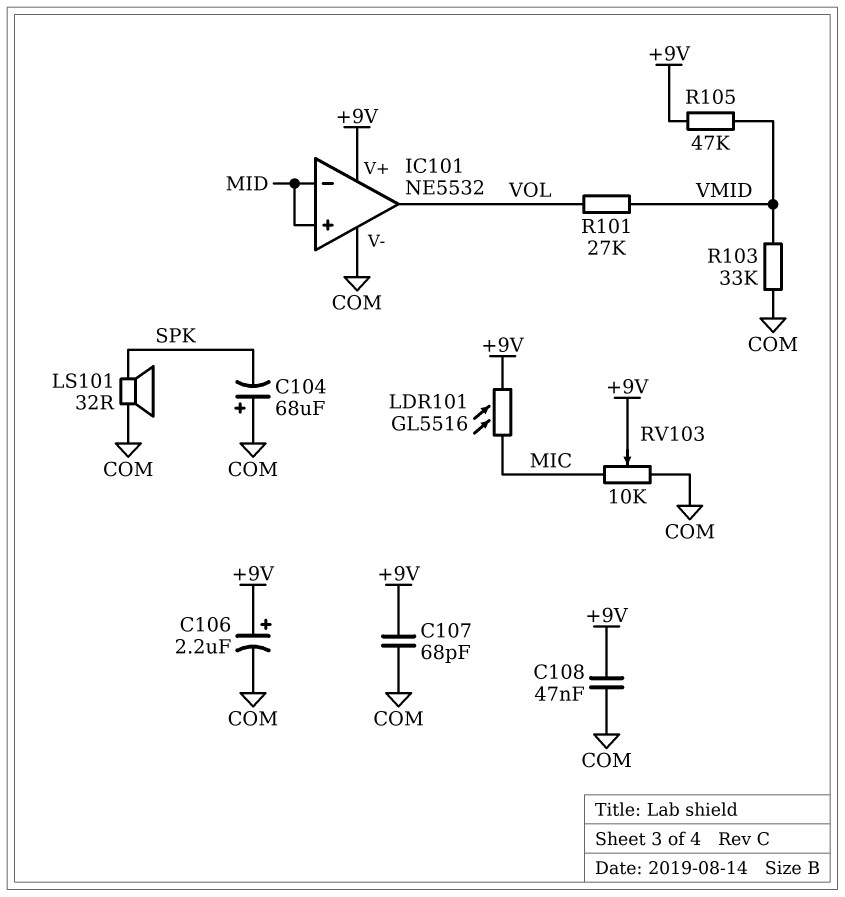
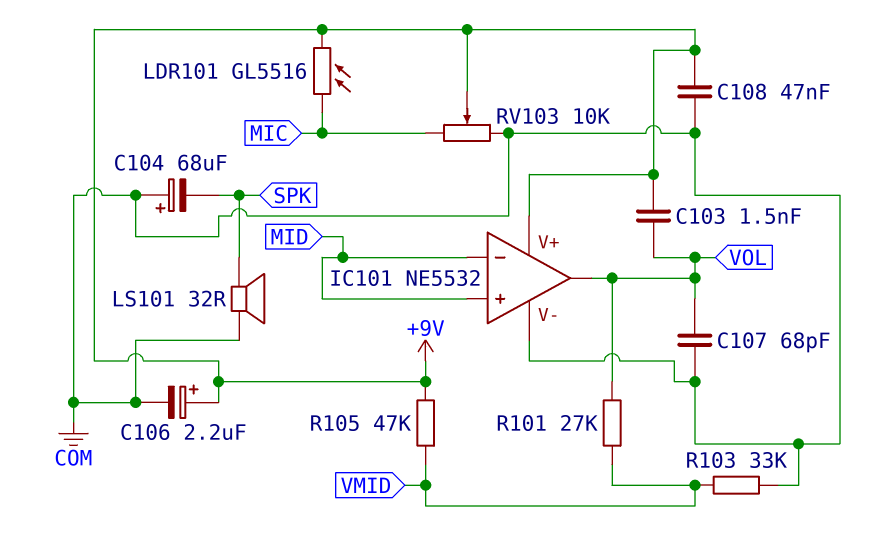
C103: none -> 1.5nF (+9V, VOL)
C107: 68pF (+9V, COM) -> 68pF (COM, VOL)

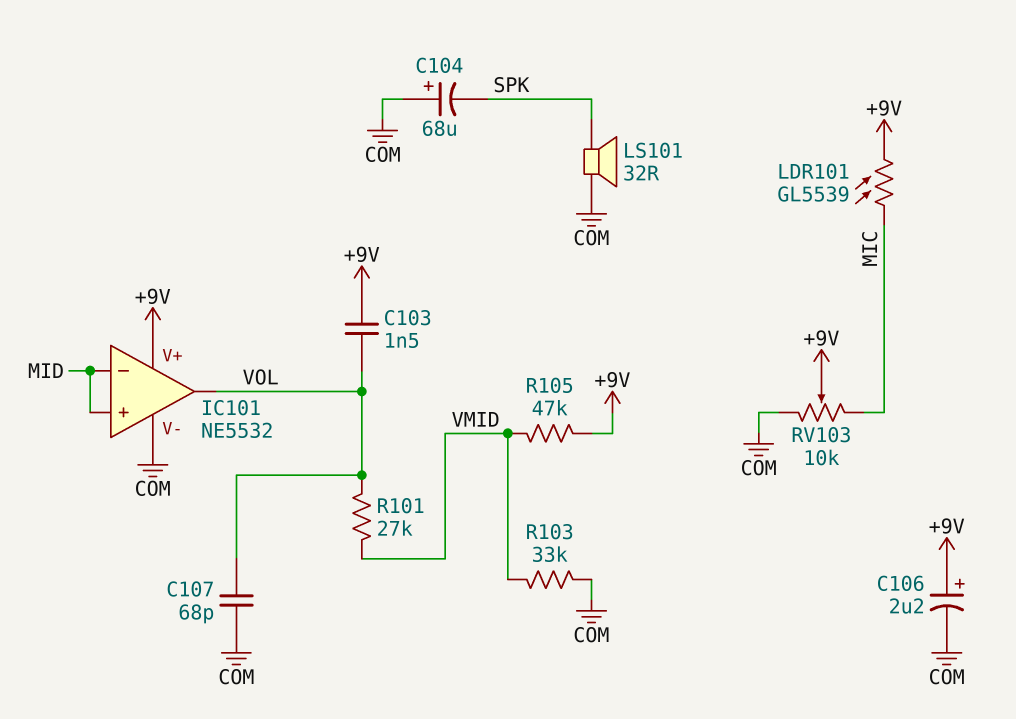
C108: 47nF (+9V, COM) -> none
LDR101: GL5516 (+9V, MIC) -> GL5539 (+9V, MIC)

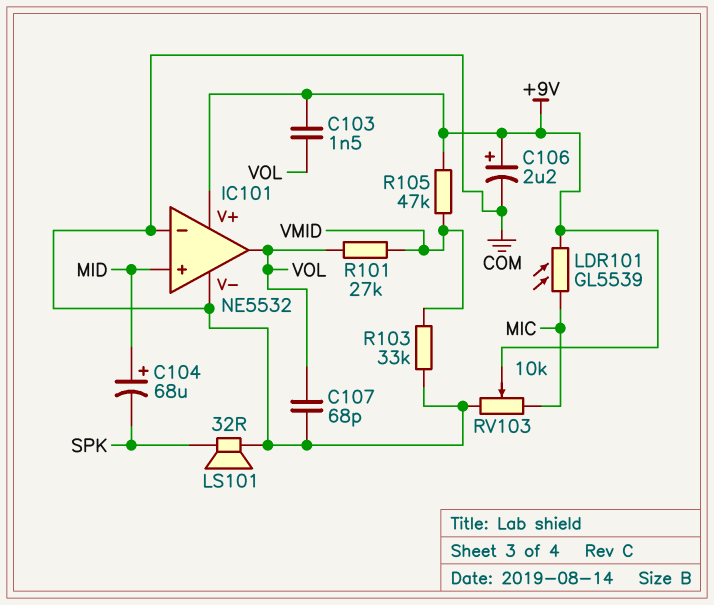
C104: 68uF (plus COM, minus SPK) -> 68uF (plus MID, minus SPK)
IC101 pin in-: MID -> COM

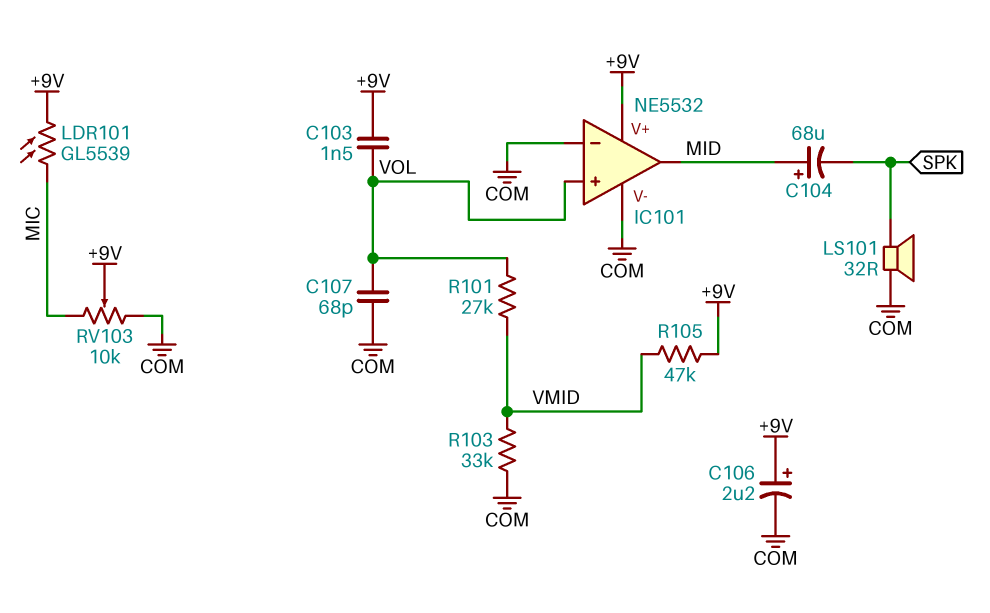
IC101 pin in+: MID -> VOL
IC101 pin out: VOL -> MID

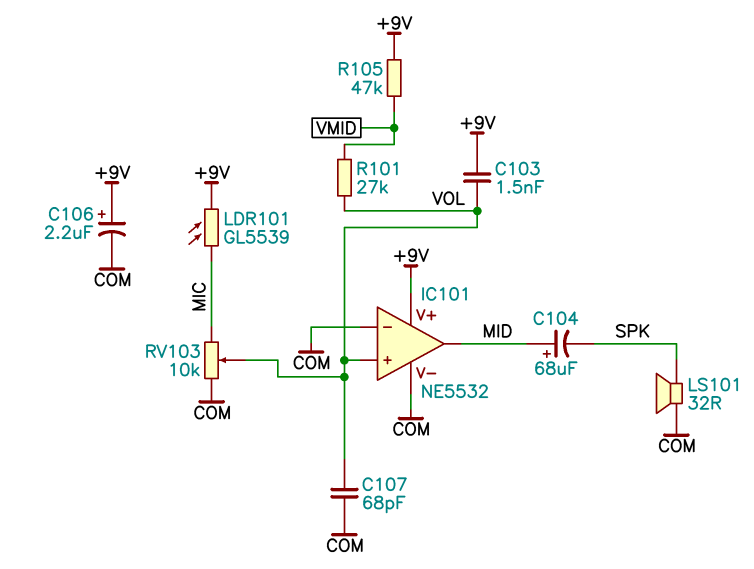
R103: 33k (COM, VMID) -> none
RV103: 10k (COM, MIC, wiper +9V) -> 10k (COM, MIC, wiper VOL)

